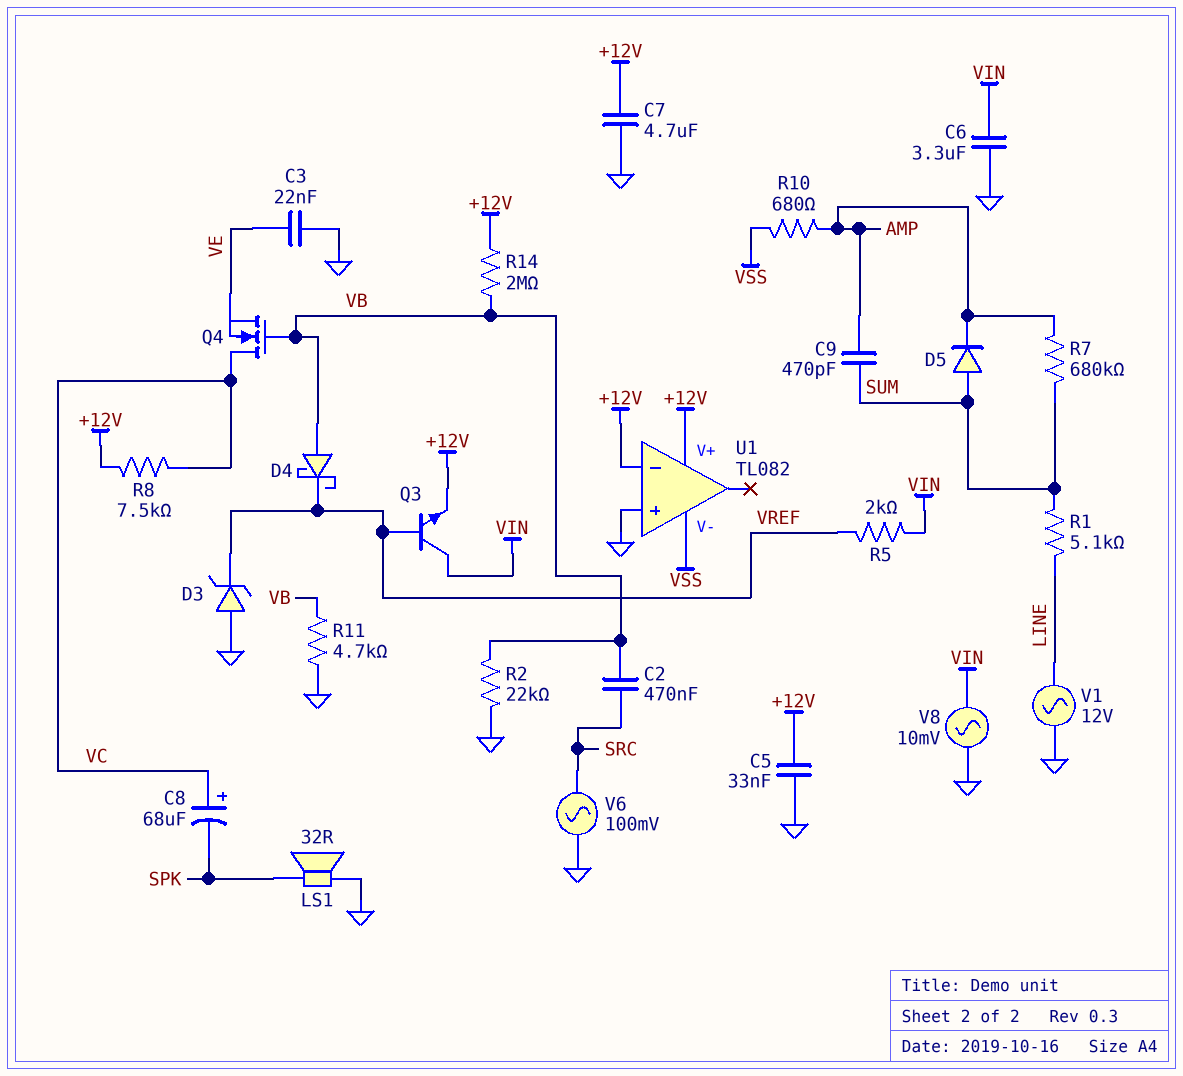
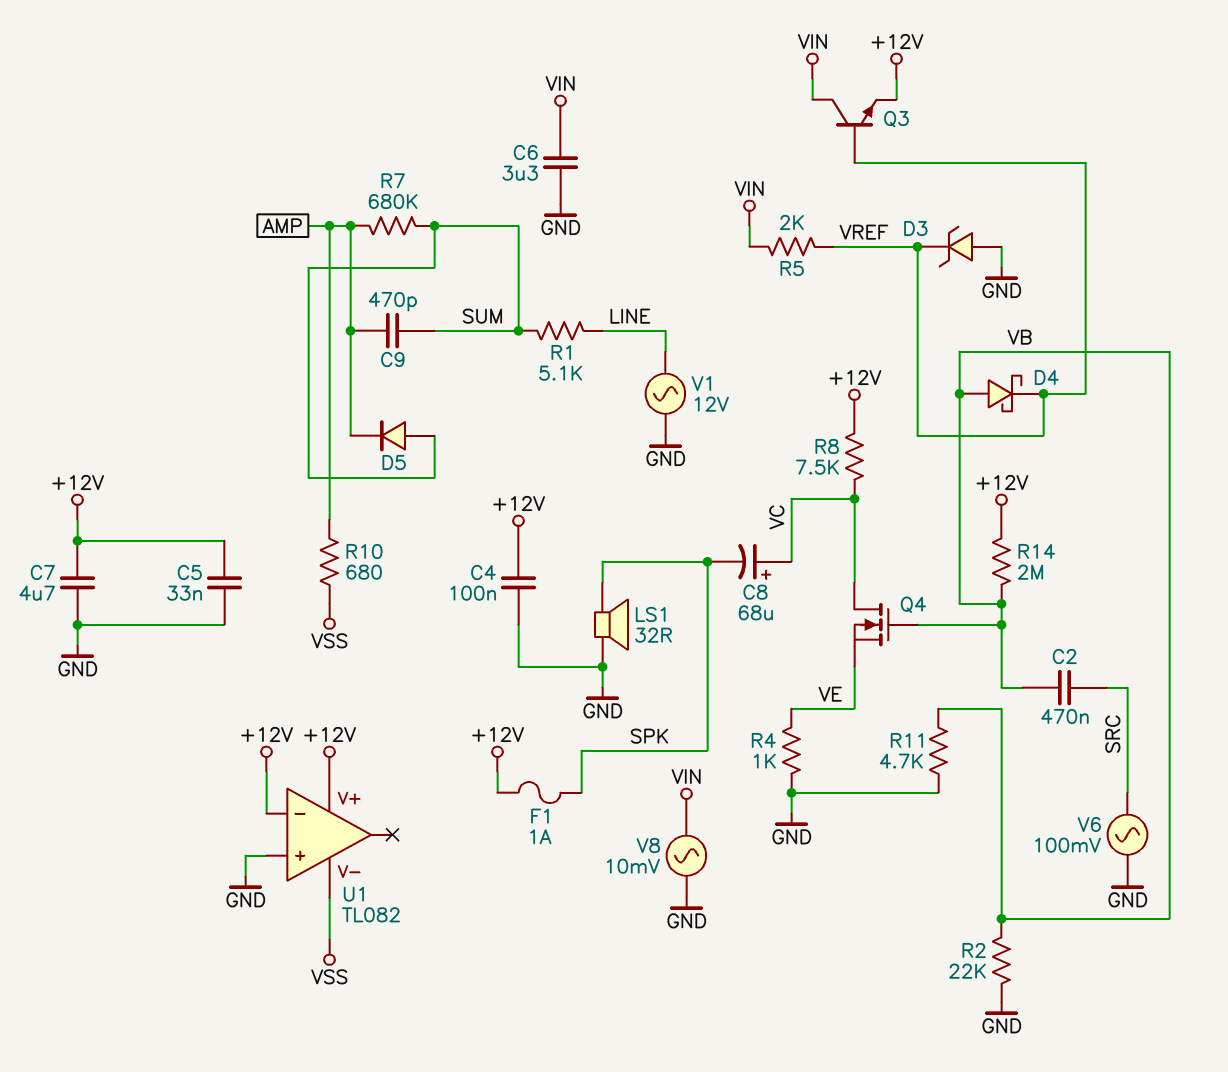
C3: 22nF (GND, VE) -> none
C4: none -> 100nF (+12V, GND)
F1: none -> 1A (+12V, SPK)
R4: none -> 1k (GND, VE)

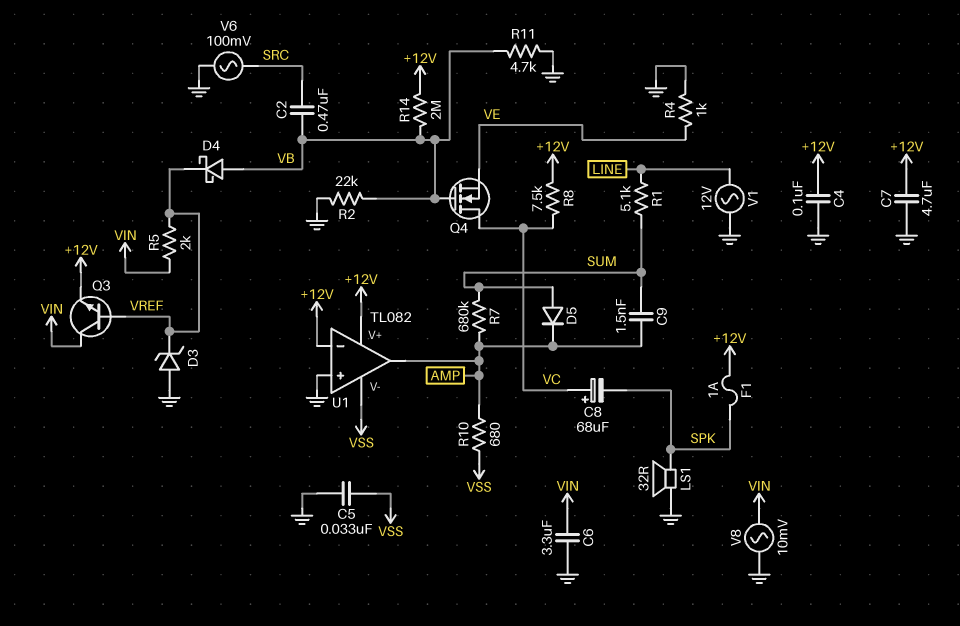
C5: 33nF (+12V, GND) -> 33nF (GND, VSS)
C9: 470pF (AMP, SUM) -> 1.5nF (AMP, SUM)
U1 pin out: none -> AMP

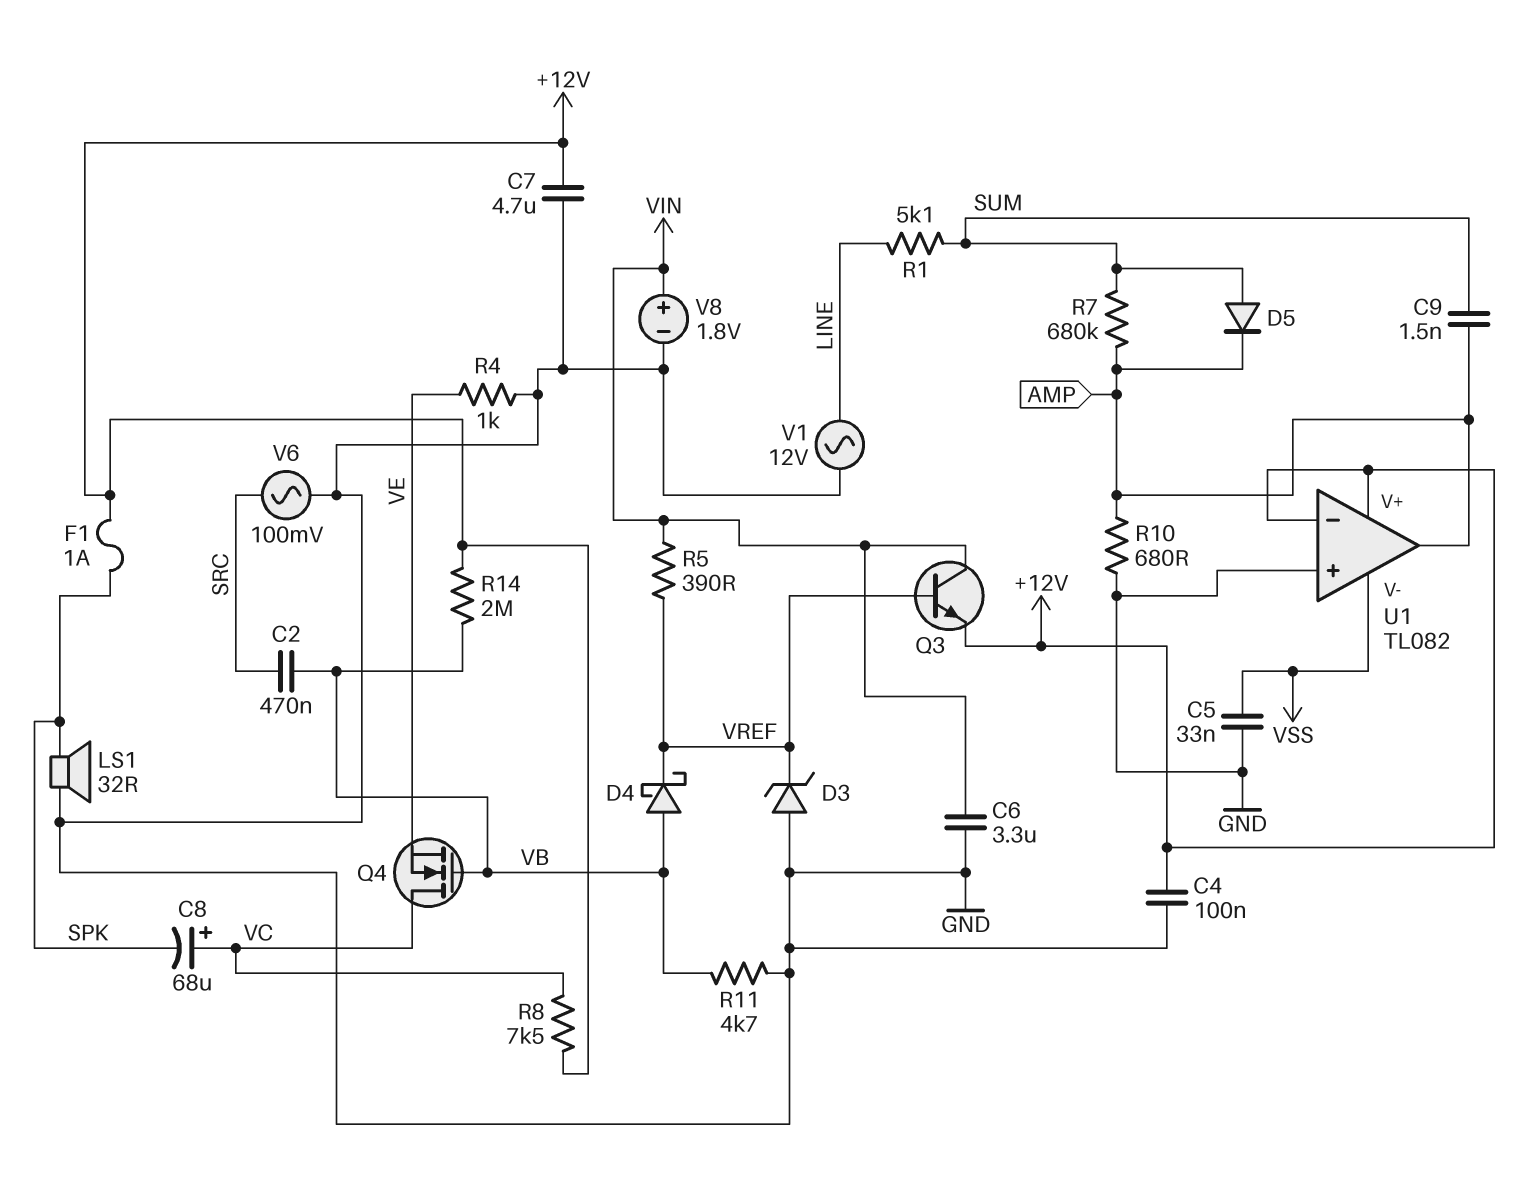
R2: 22k (GND, VB) -> none
R5: 2k (VIN, VREF) -> 390 (VIN, VREF)
R10: 680 (AMP, VSS) -> 680 (AMP, GND)
V8: AC 10mV (GND, VIN) -> 1.8V (plus VIN, minus GND)

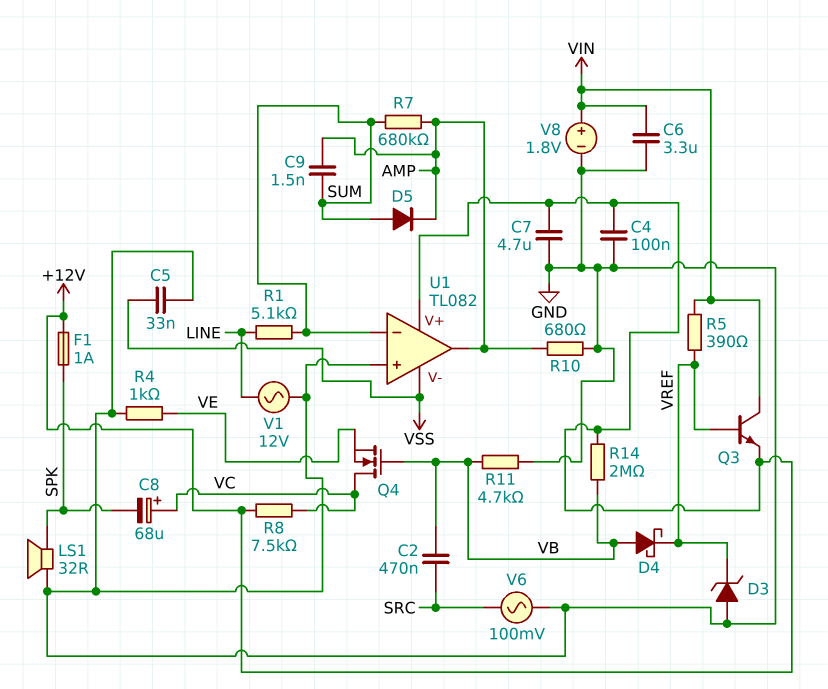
U1 pin in-: +12V -> SUM

